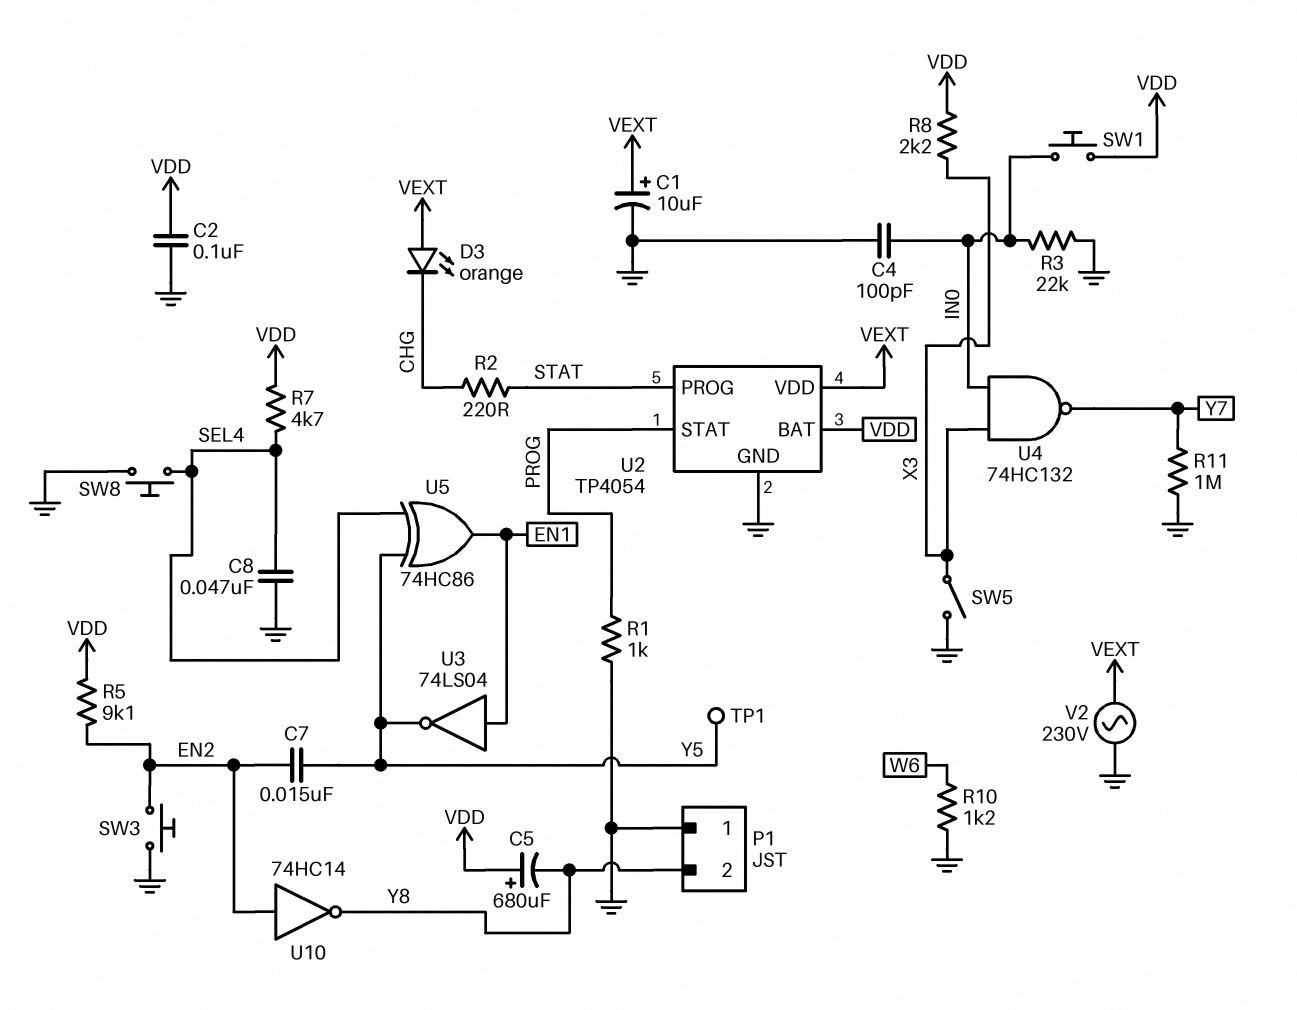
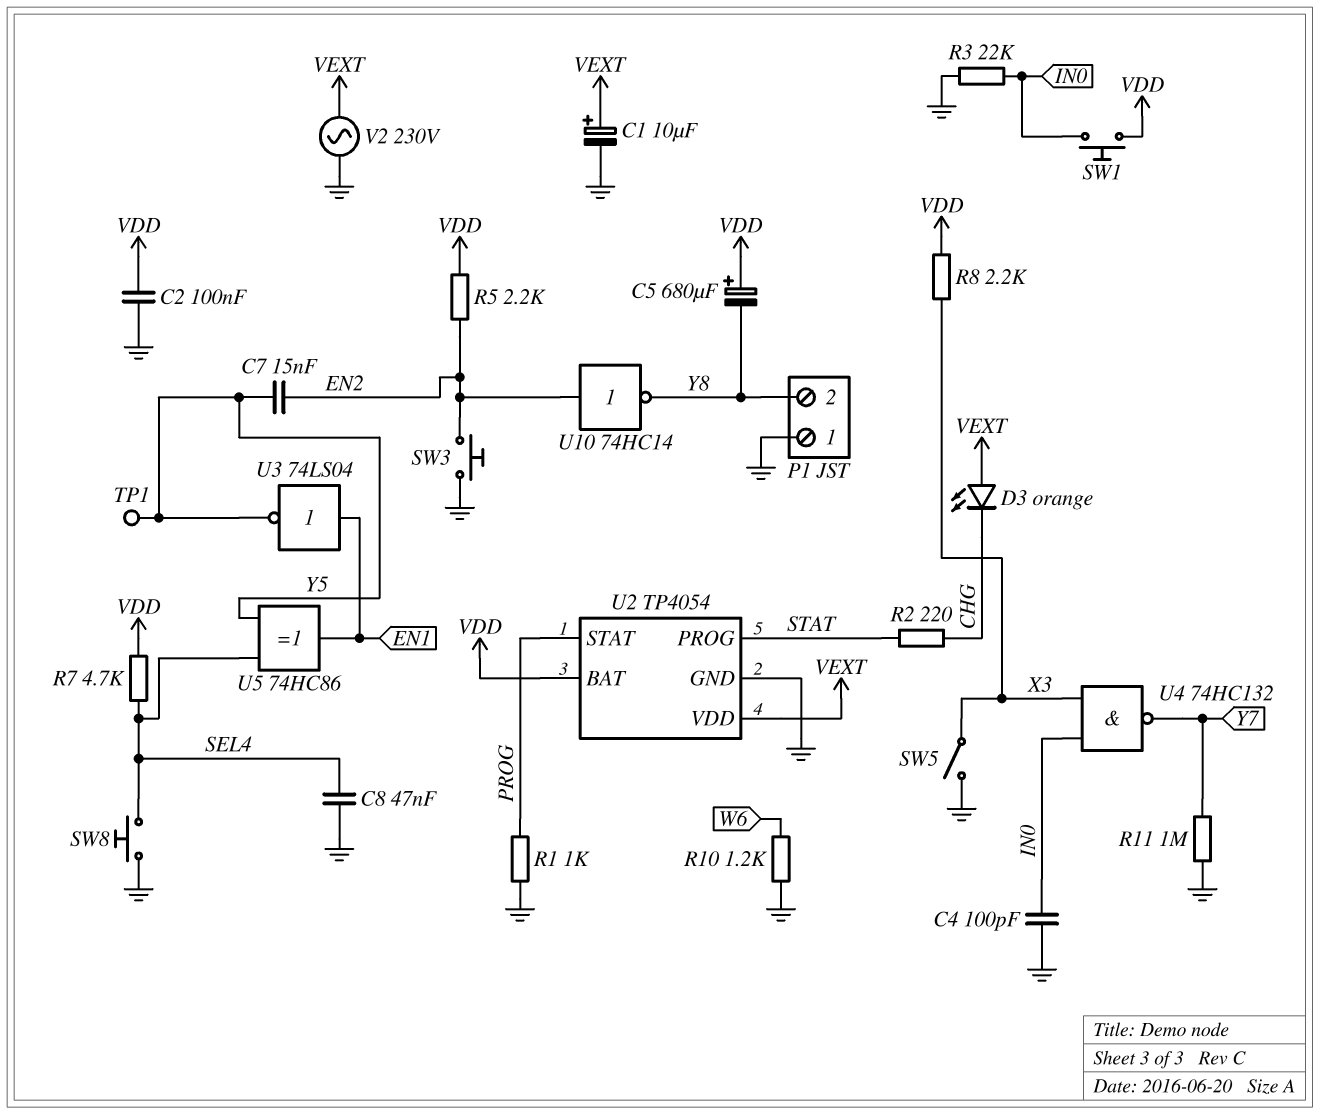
R5: 9.1k (EN2, VDD) -> 2.2k (EN2, VDD)

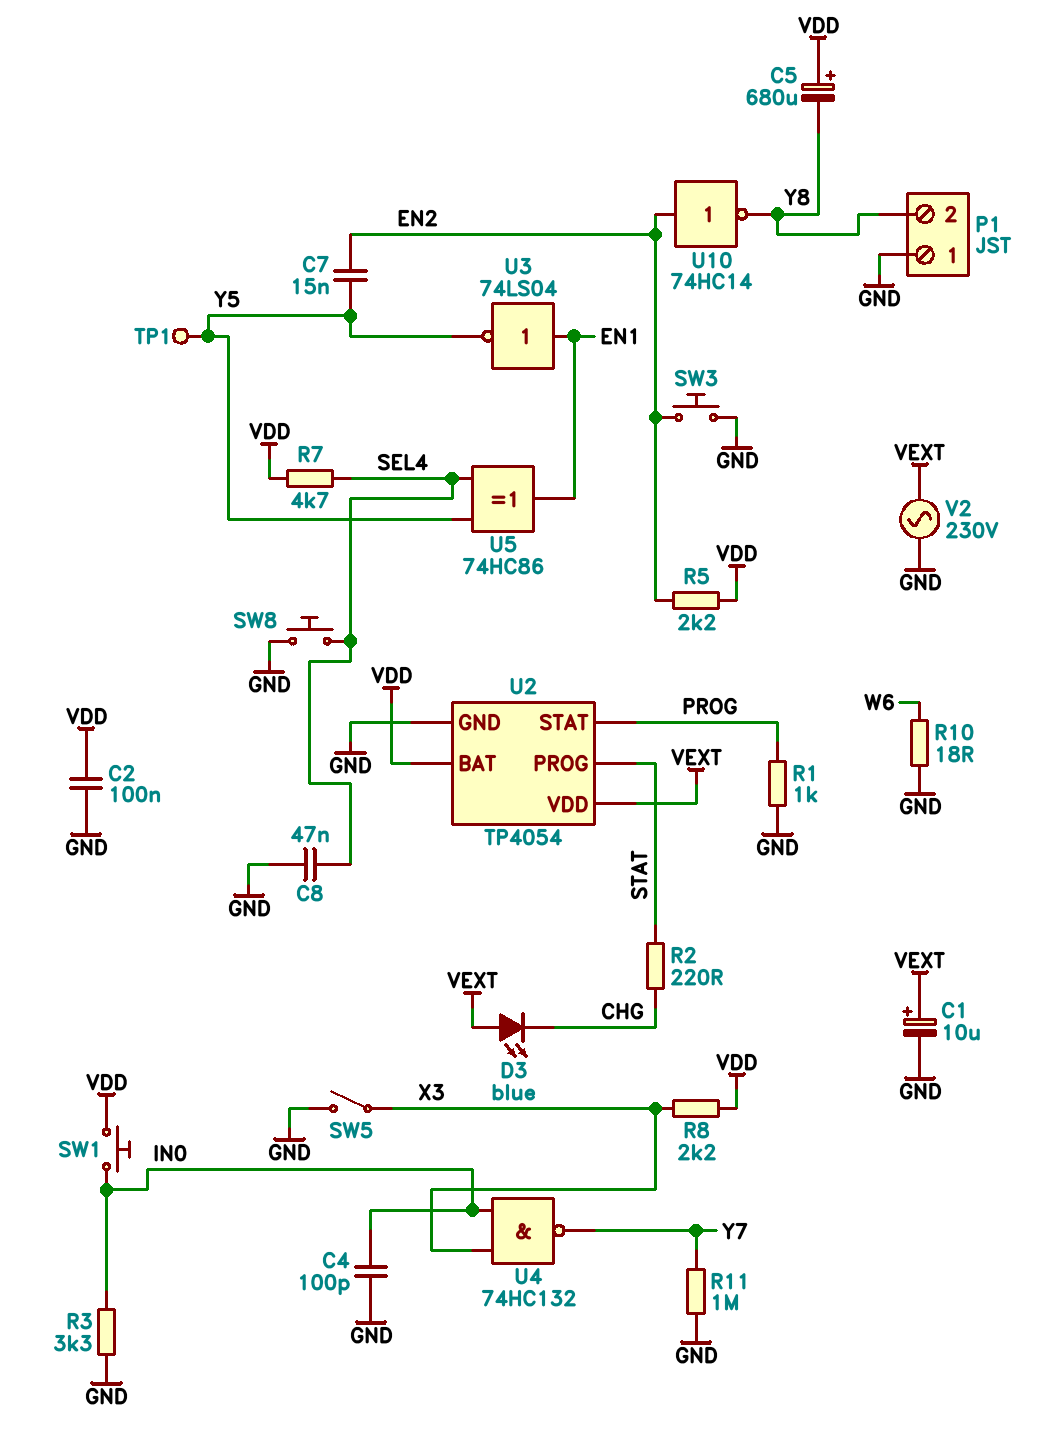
D3: LED orange (A VEXT, K CHG) -> LED blue (A VEXT, K CHG)
R3: 22k (GND, IN0) -> 3.3k (GND, IN0)
R10: 1.2k (GND, W6) -> 18 (GND, W6)

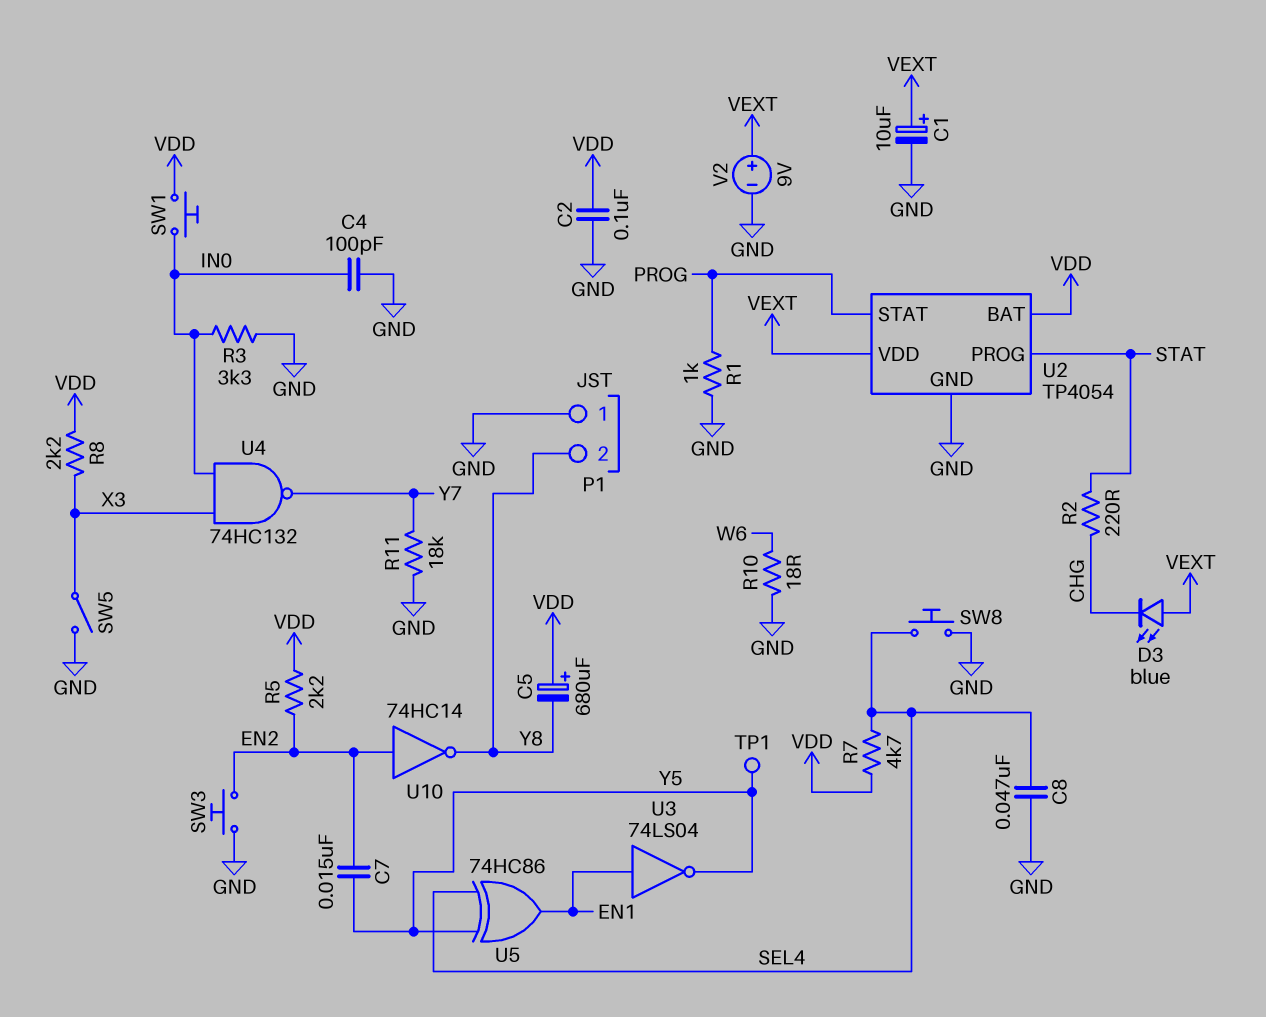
R11: 1M (GND, Y7) -> 18k (GND, Y7)
V2: AC 230V (GND, VEXT) -> 9V (plus VEXT, minus GND)

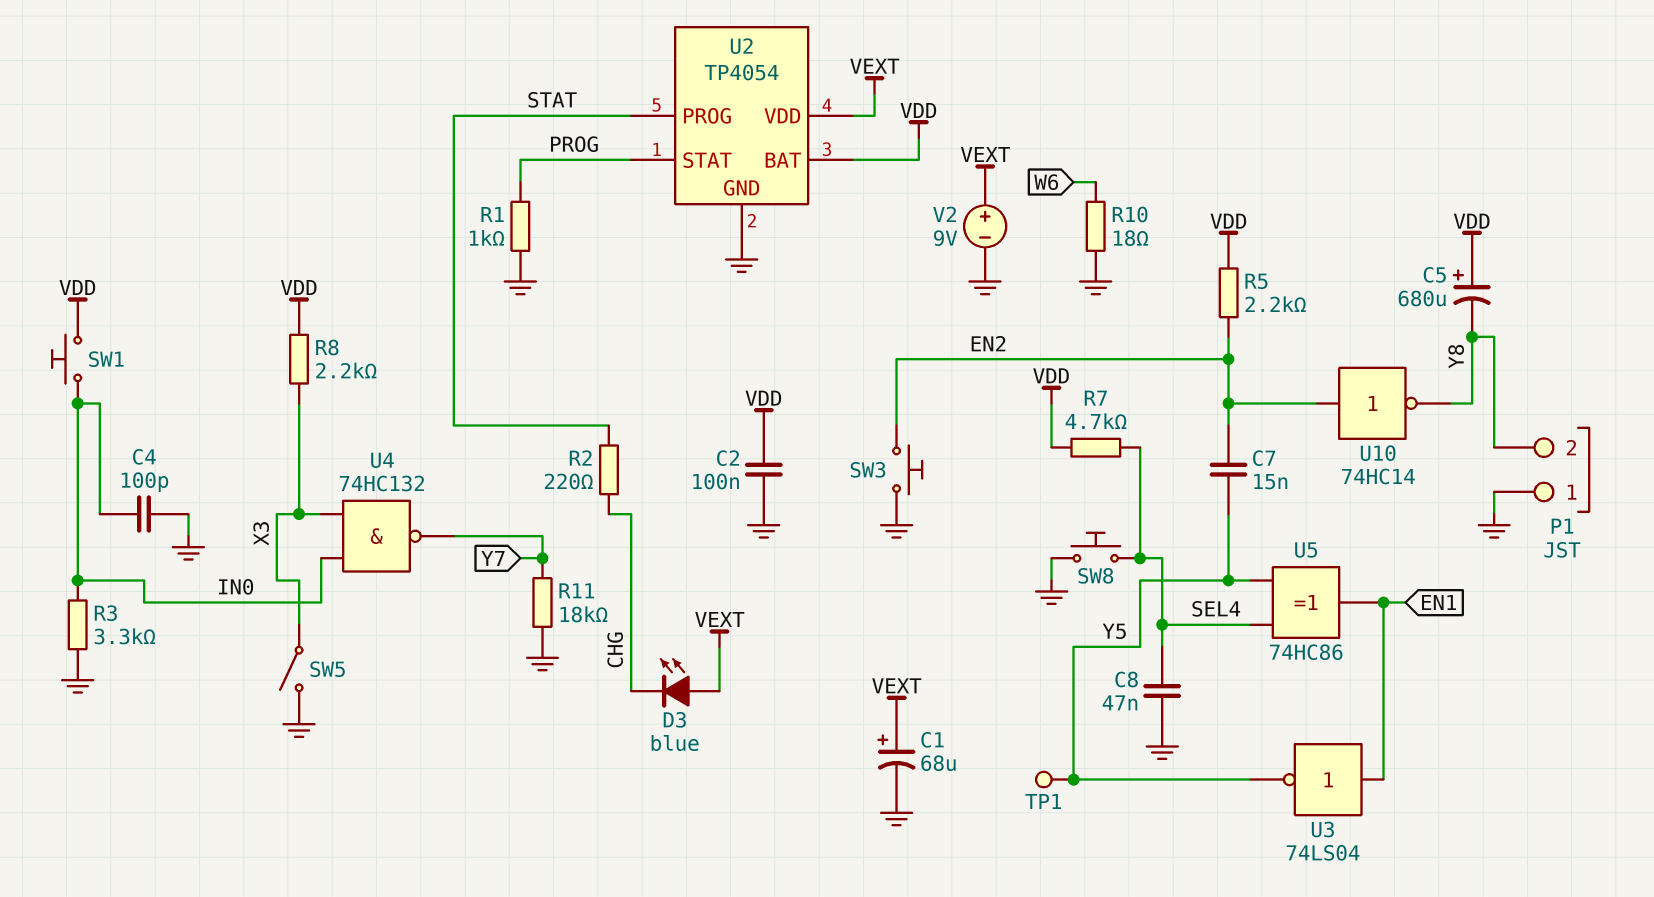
C1: 10uF (plus VEXT, minus GND) -> 68uF (plus VEXT, minus GND)

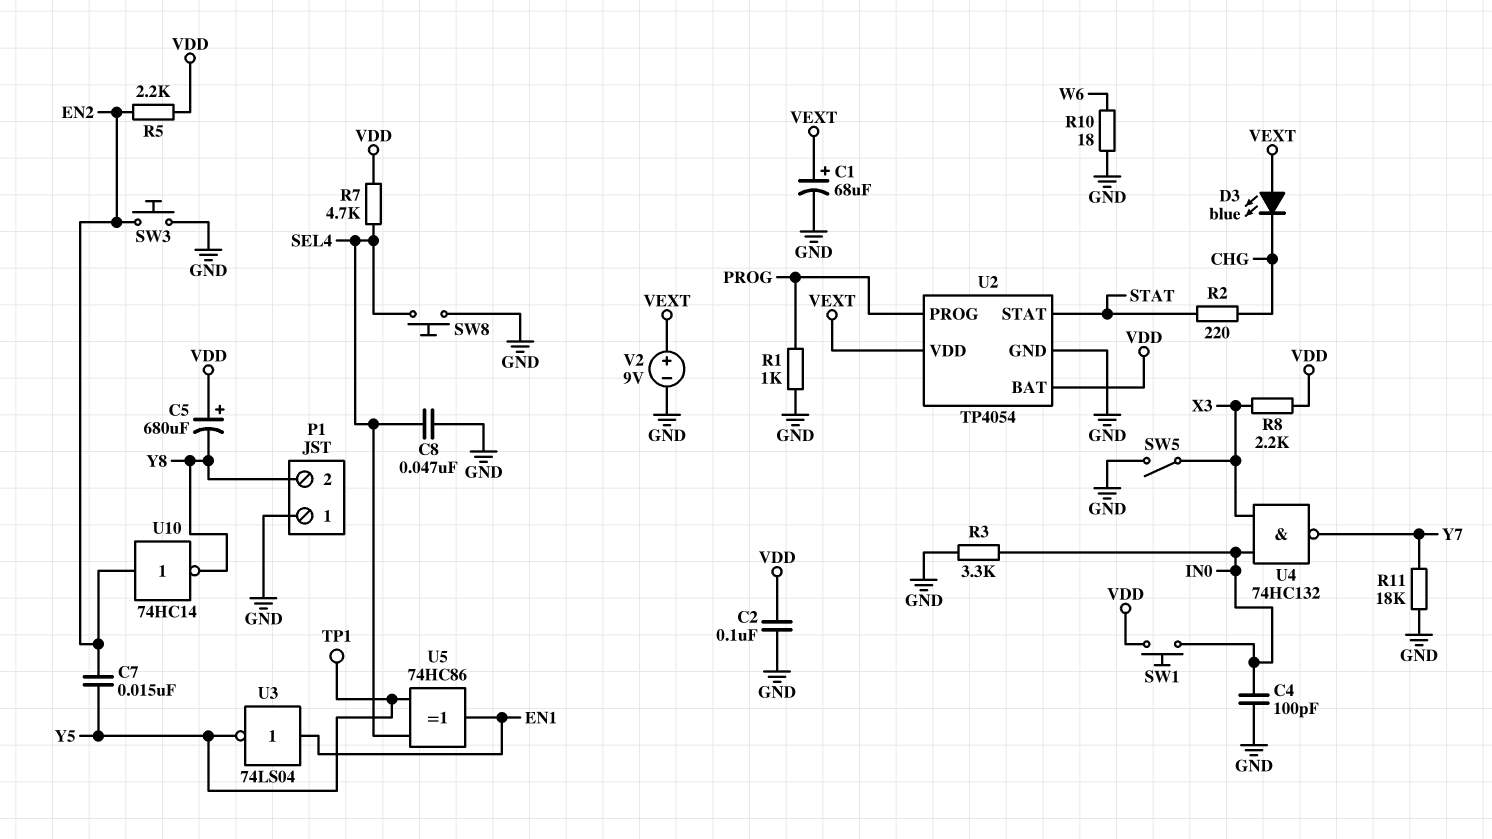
U2 pin PROG: STAT -> PROG
U2 pin STAT: PROG -> STAT

